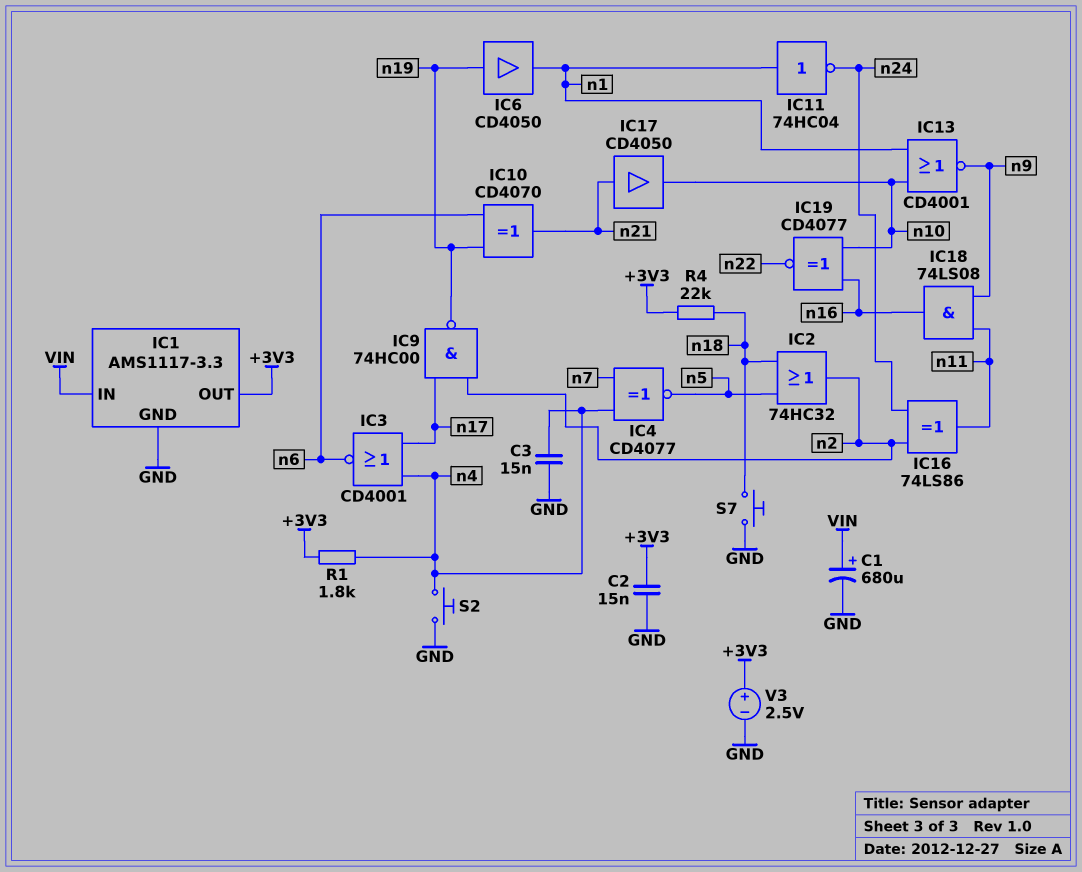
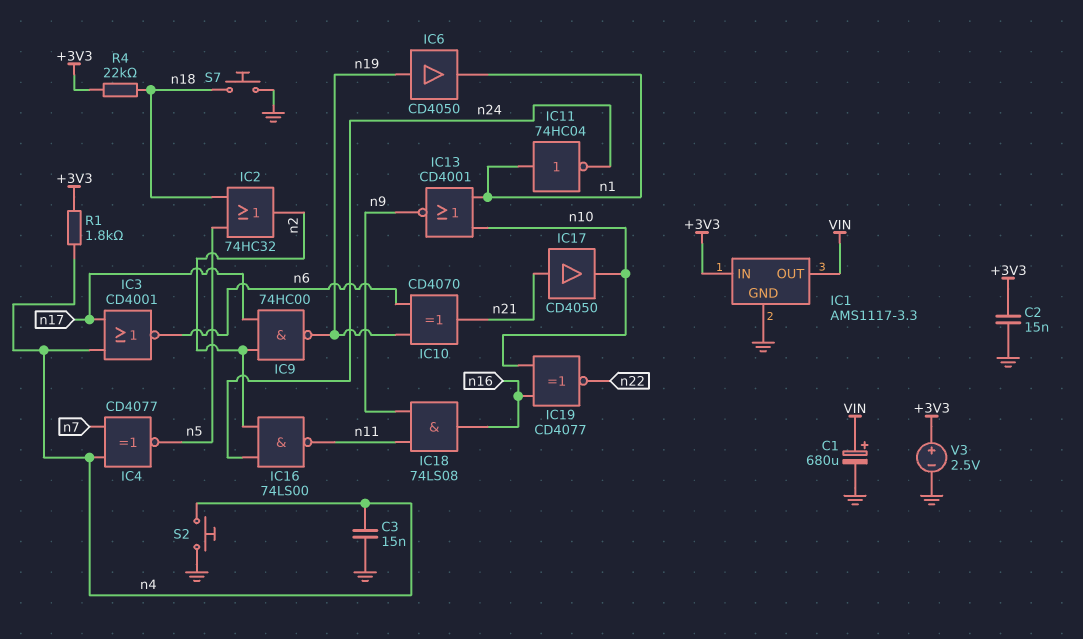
IC1 pin IN: VIN -> +3V3
IC1 pin OUT: +3V3 -> VIN
IC16: XOR 74LS86 (in n2, in n24, out n11) -> NAND 74LS00 (in n2, in n24, out n11)

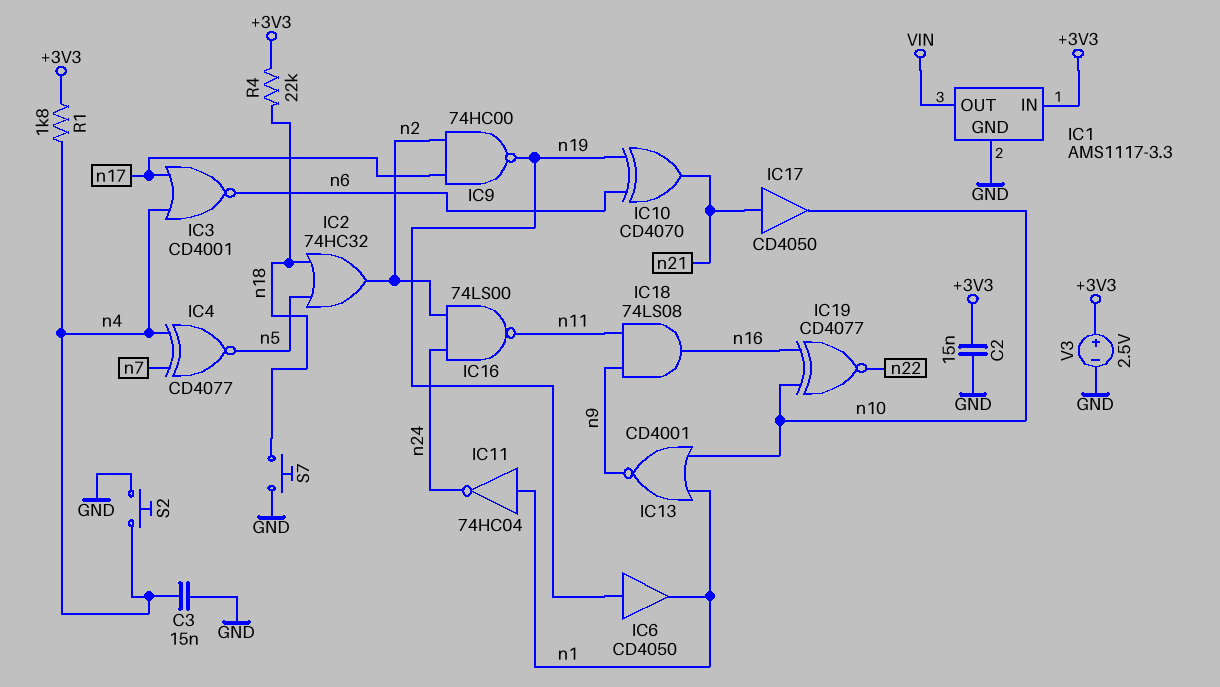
C1: 680uF (plus VIN, minus GND) -> none

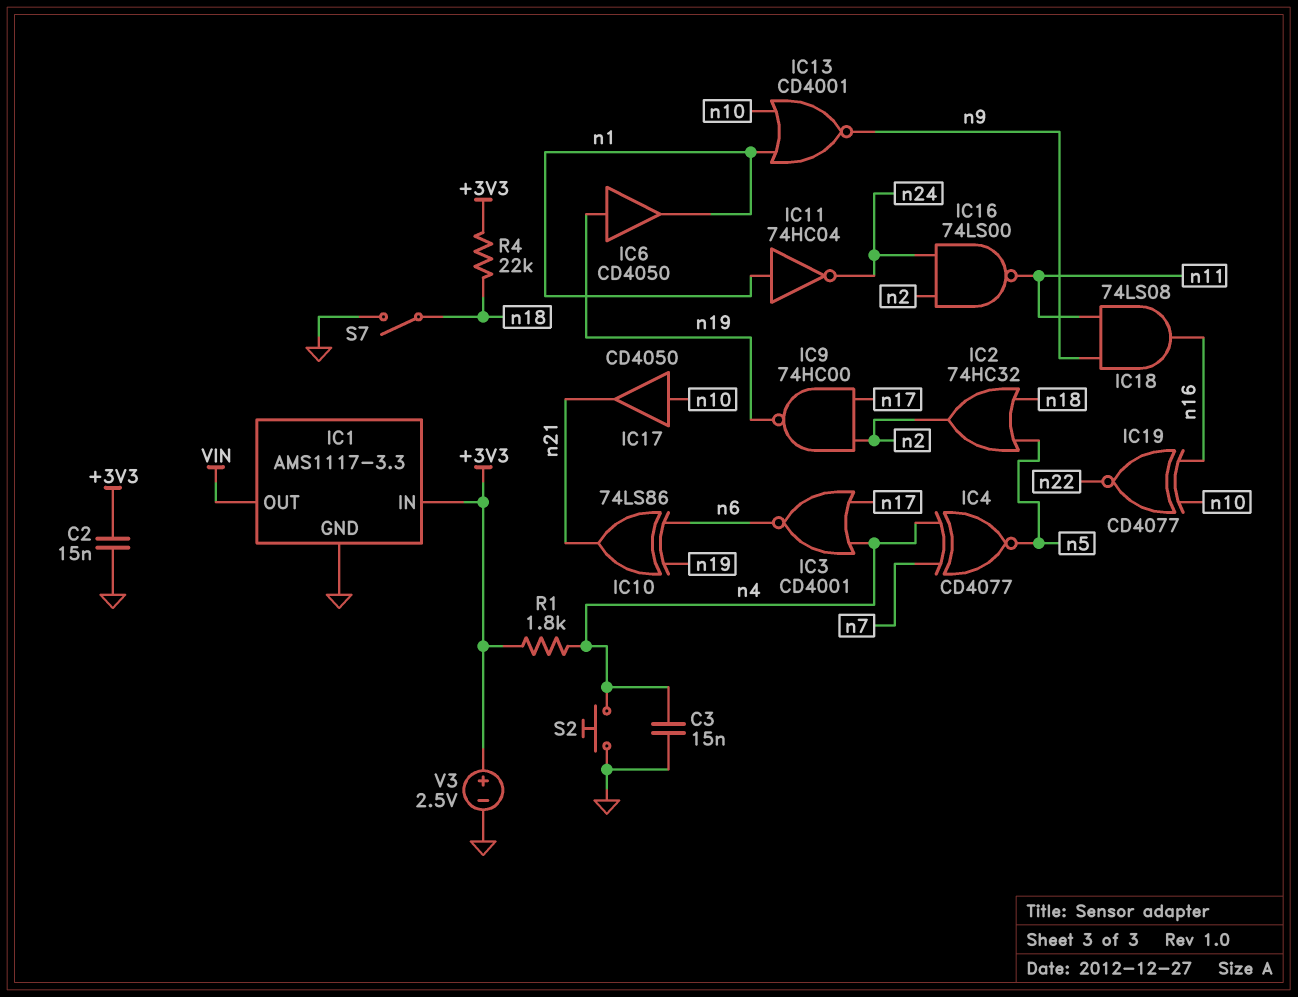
IC10: XOR CD4070 (in n6, in n19, out n21) -> XOR 74LS86 (in n6, in n19, out n21)
IC17: buffer CD4050 (in n21, out n10) -> buffer CD4050 (in n10, out n21)
S7: button (GND, n18) -> switch (GND, n18)

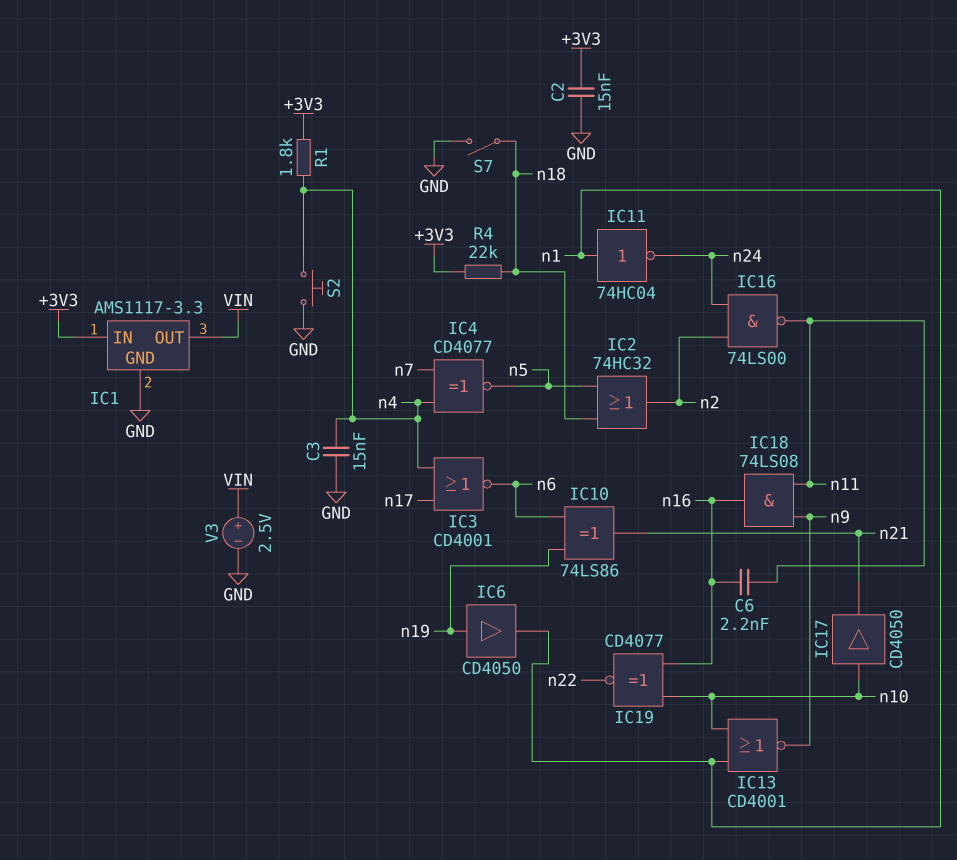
C6: none -> 2.2nF (n11, n16)
IC9: NAND 74HC00 (in n2, in n17, out n19) -> none
V3: 2.5V (plus +3V3, minus GND) -> 2.5V (plus VIN, minus GND)

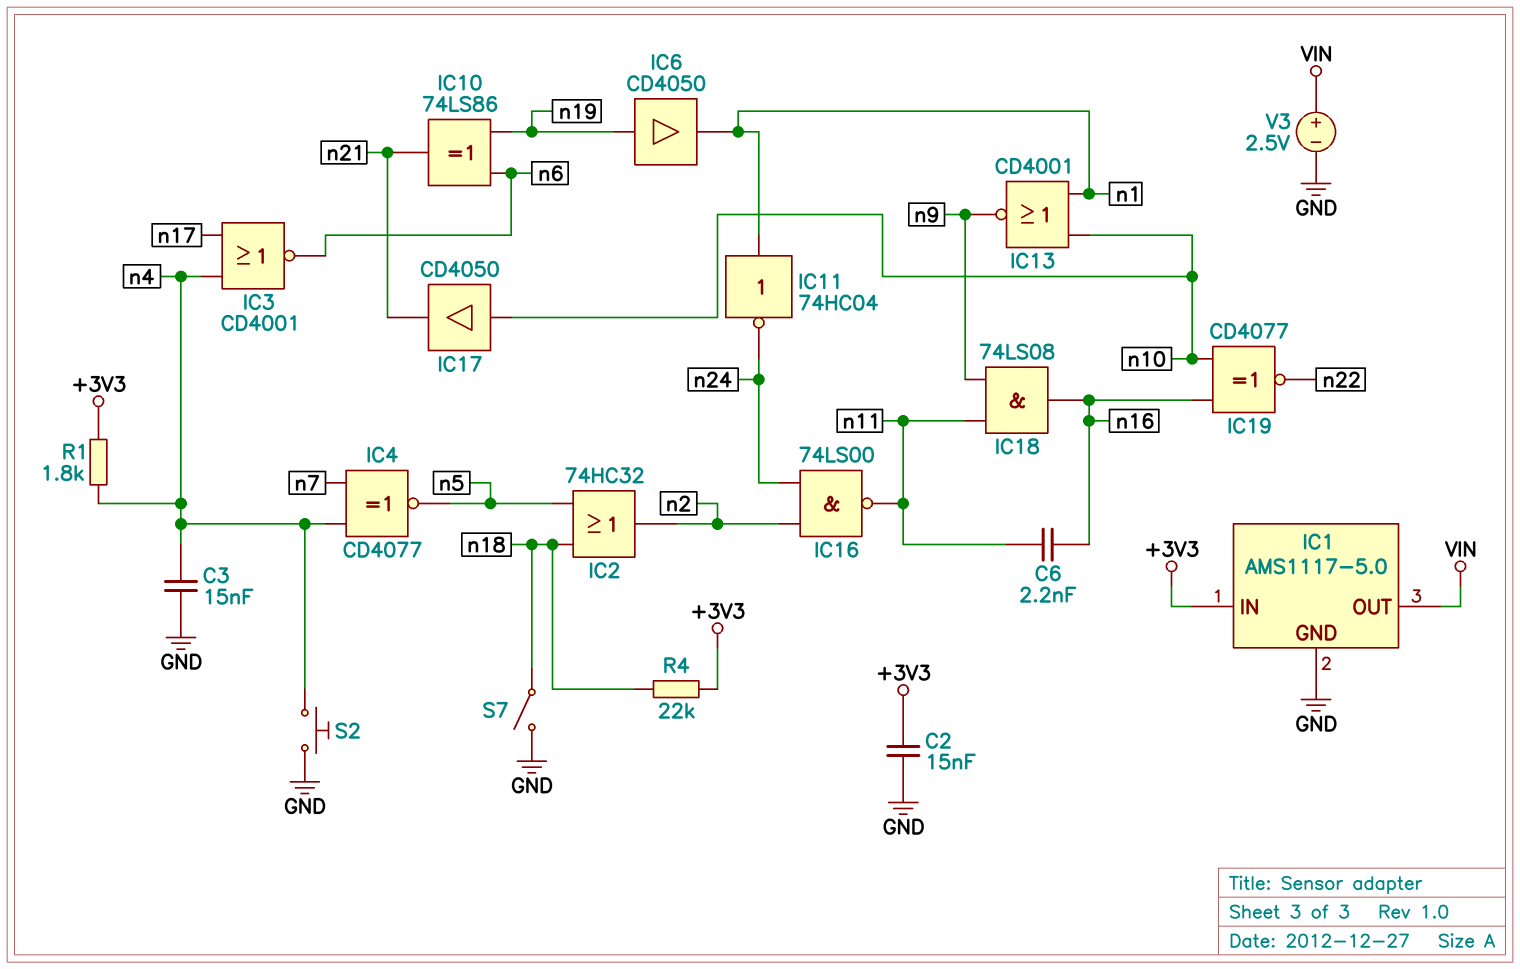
IC1: AMS1117-3.3 -> AMS1117-5.0

